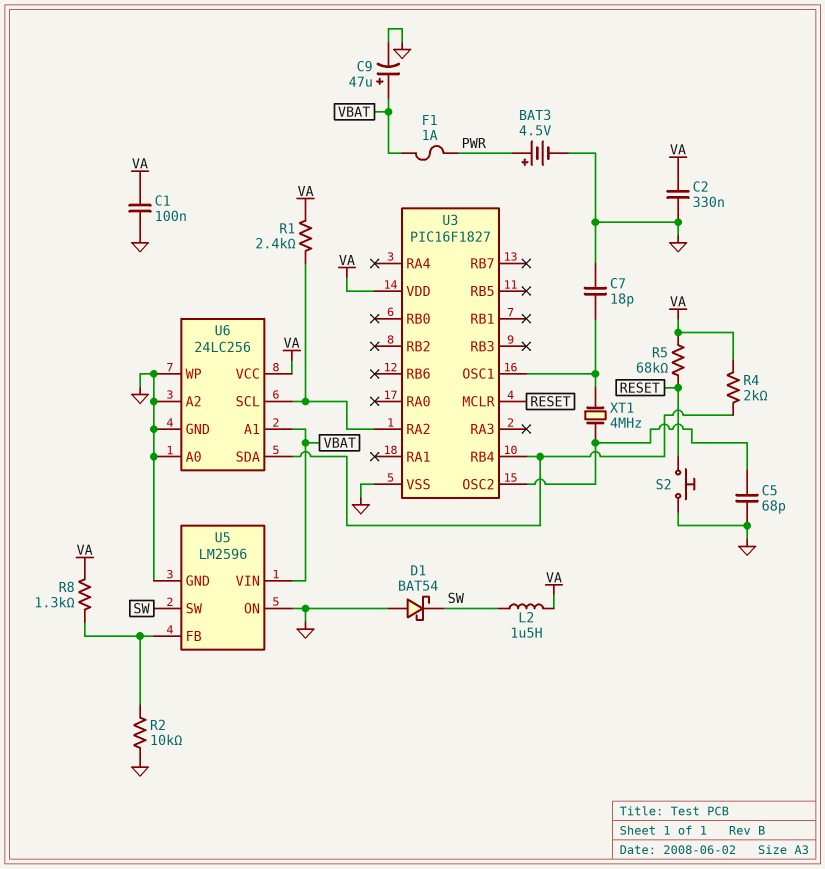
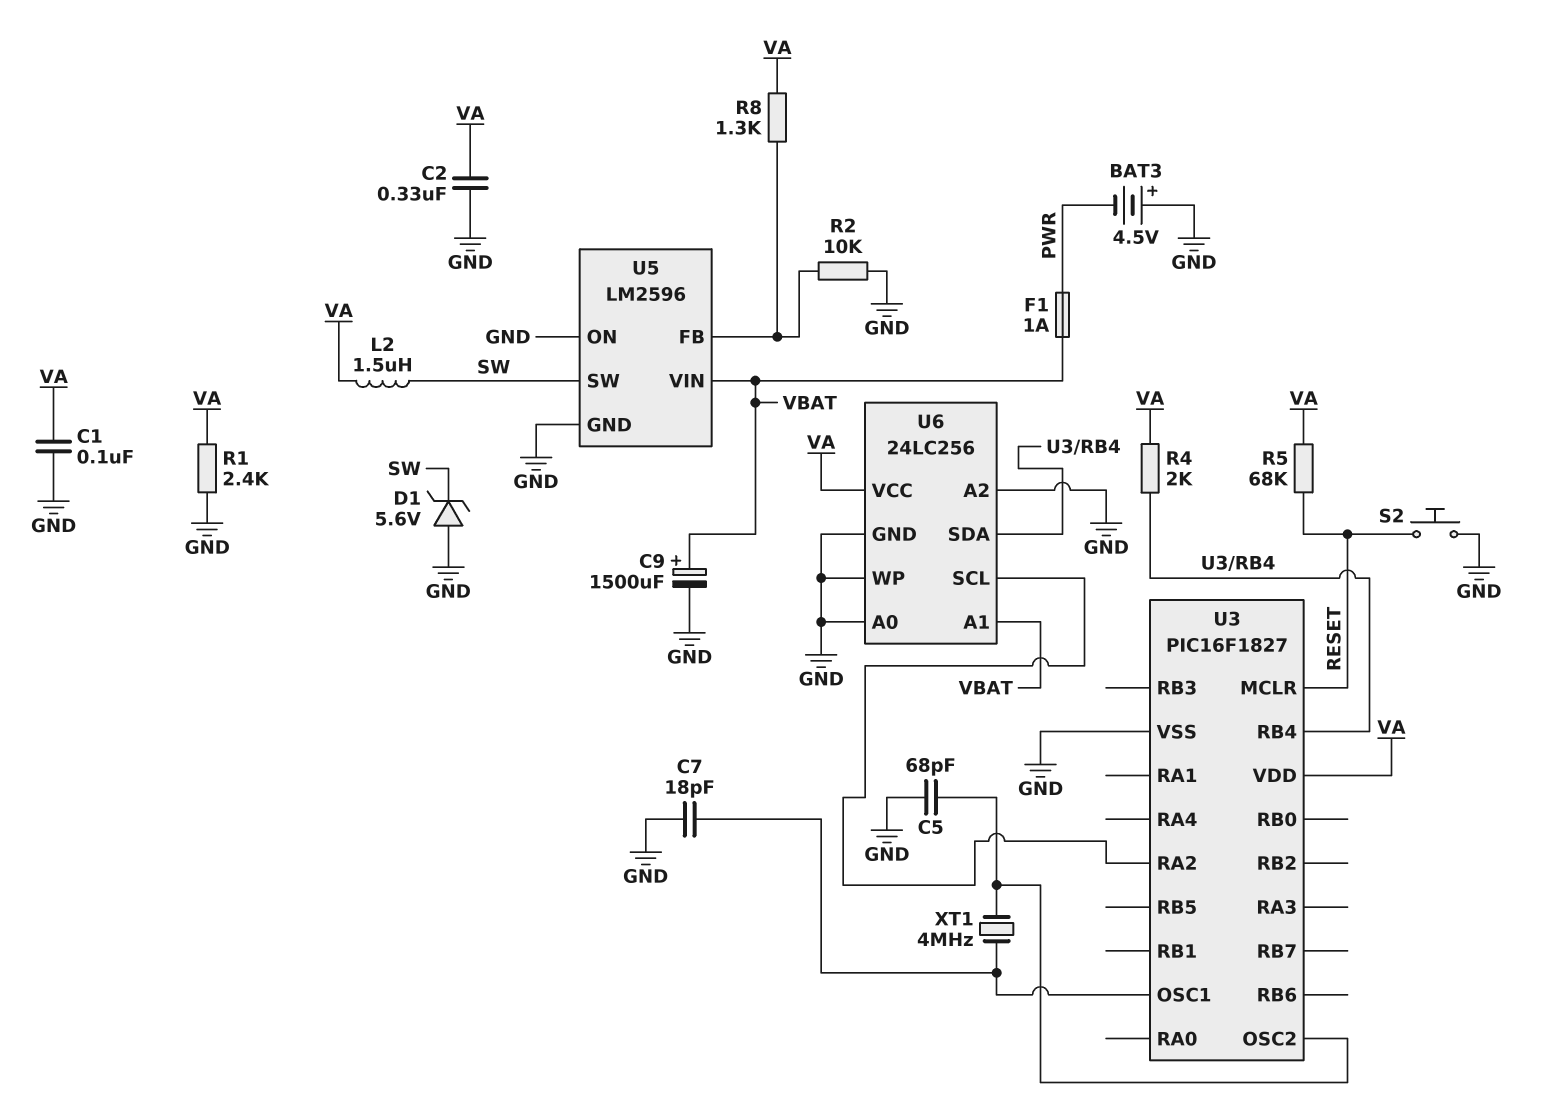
BAT3: 4.5V (plus PWR, minus GND) -> 4.5V (plus GND, minus PWR)
C9: 47uF (plus VBAT, minus GND) -> 1500uF (plus VBAT, minus GND)
D1: schottky BAT54 (A GND, K SW) -> zener 5.6V (A GND, K SW)
R1: 2.4k (U3/RA2, VA) -> 2.4k (GND, VA)

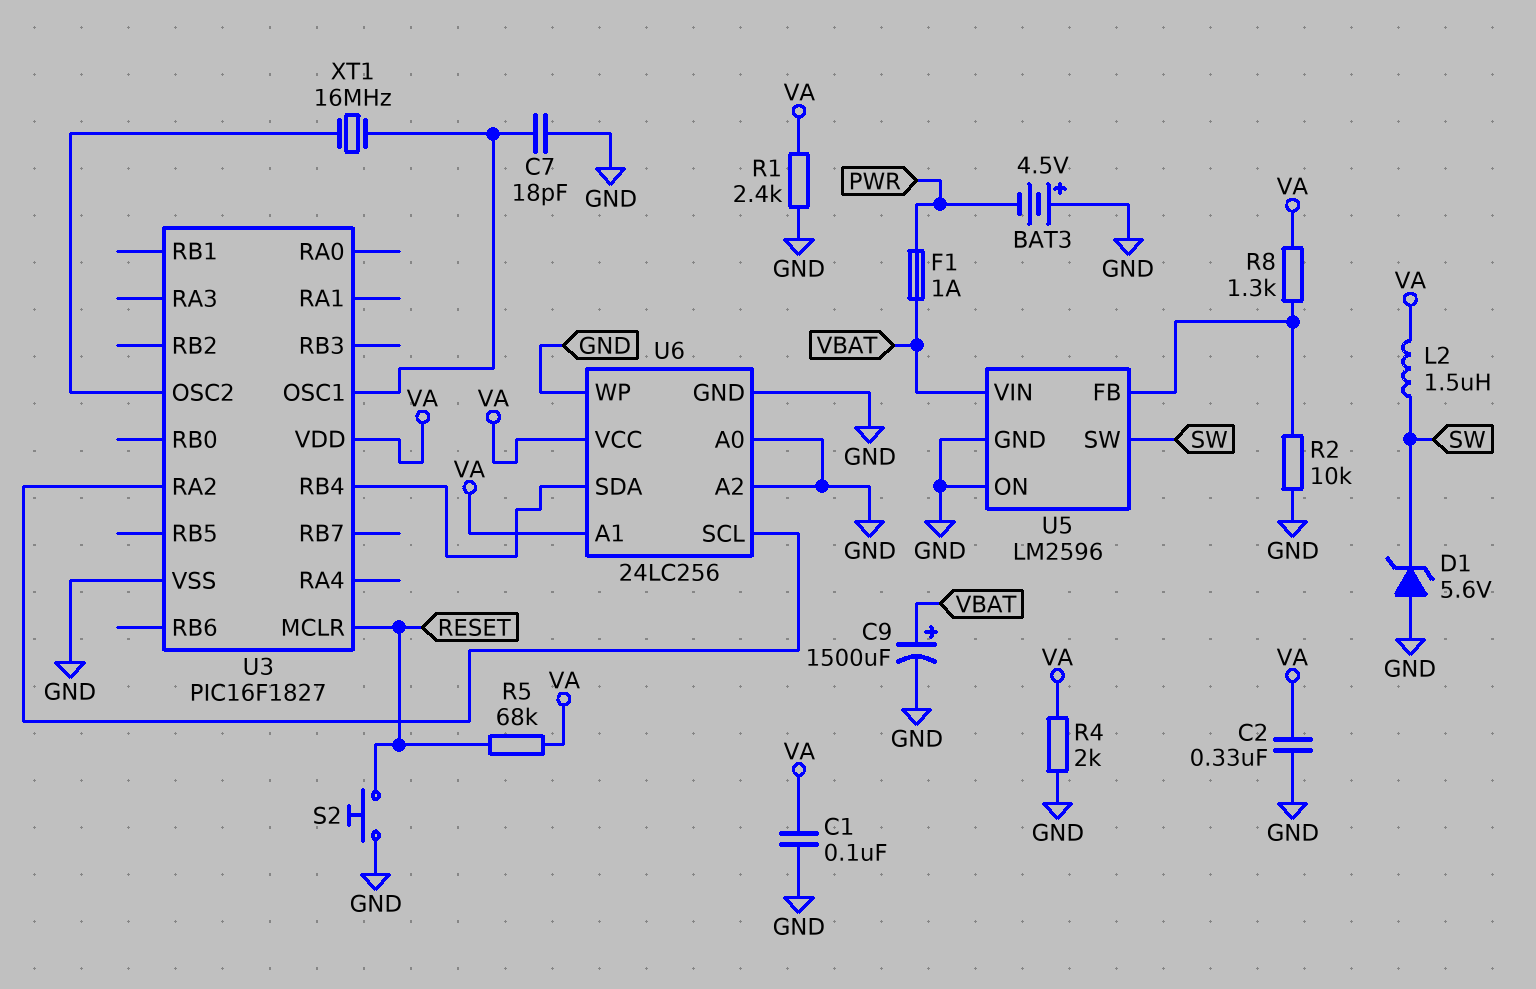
C5: 68pF (GND, U3/OSC2) -> none
R4: 2k (U3/RB4, VA) -> 2k (GND, VA)
U6 pin A1: VBAT -> VA
XT1: 4MHz (U3/OSC1, U3/OSC2) -> 16MHz (U3/OSC1, U3/OSC2)

